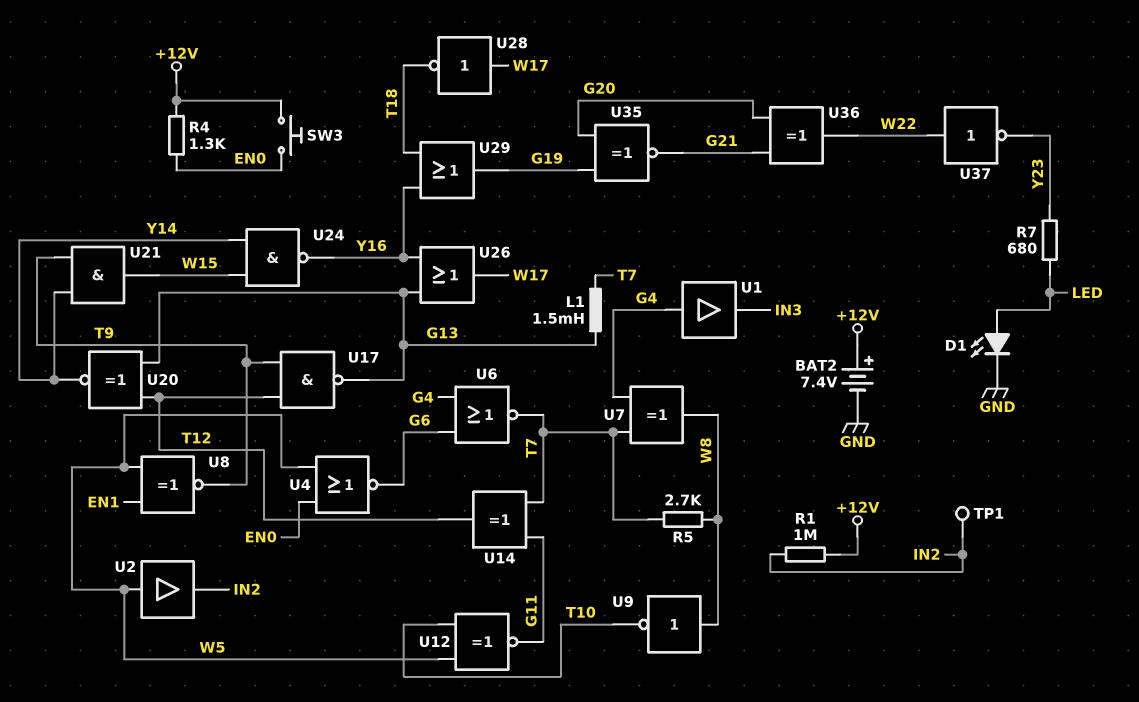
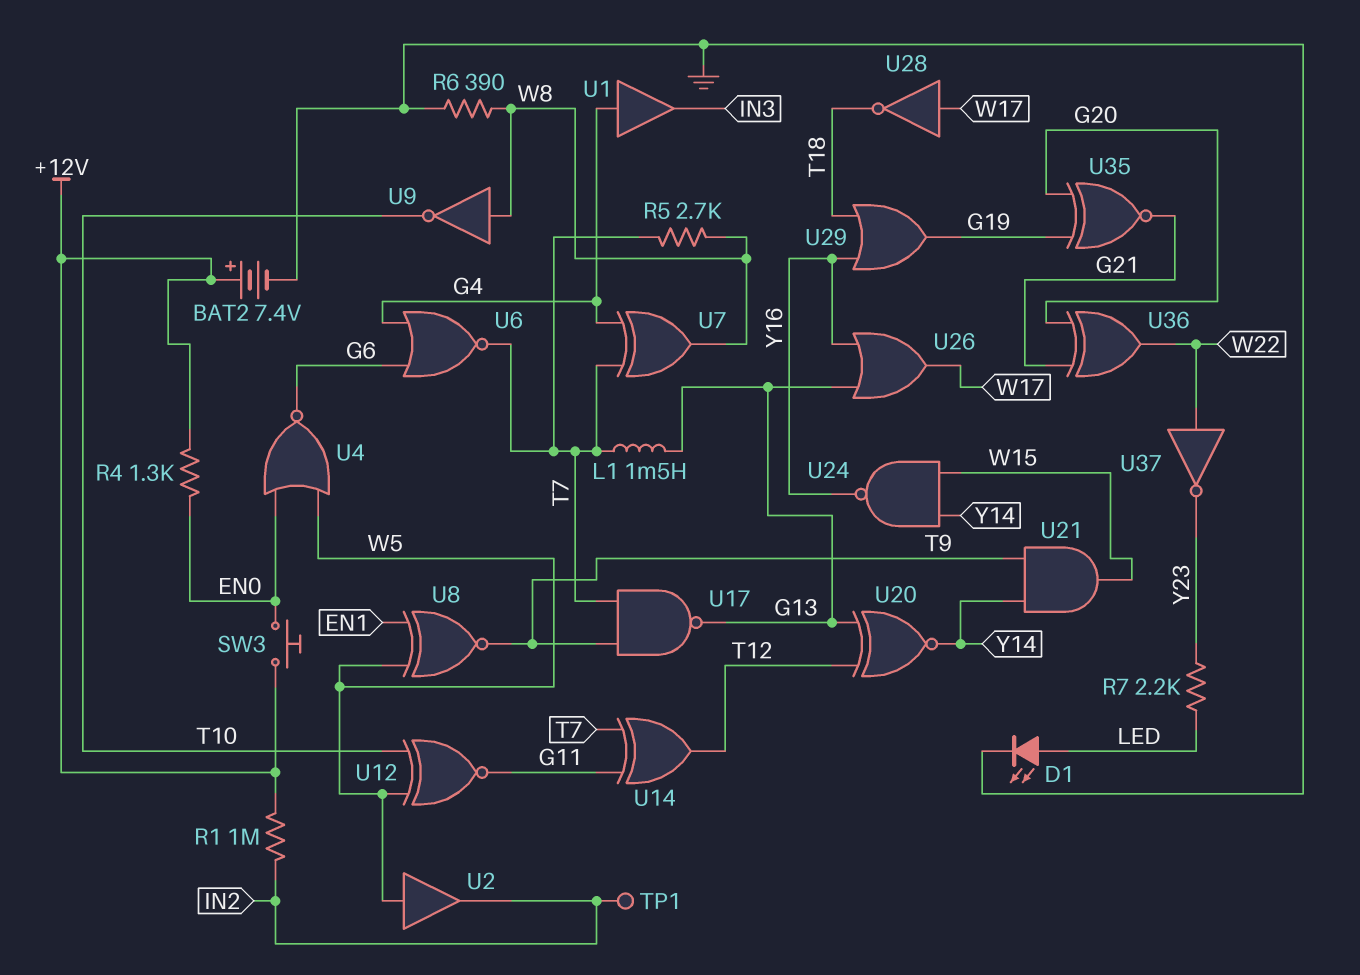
R6: none -> 390 (GND, W8)
R7: 680 (LED, Y23) -> 2.2k (LED, Y23)
U17: NAND (in T9, in T12, out G13) -> NAND (in T7, in T9, out G13)

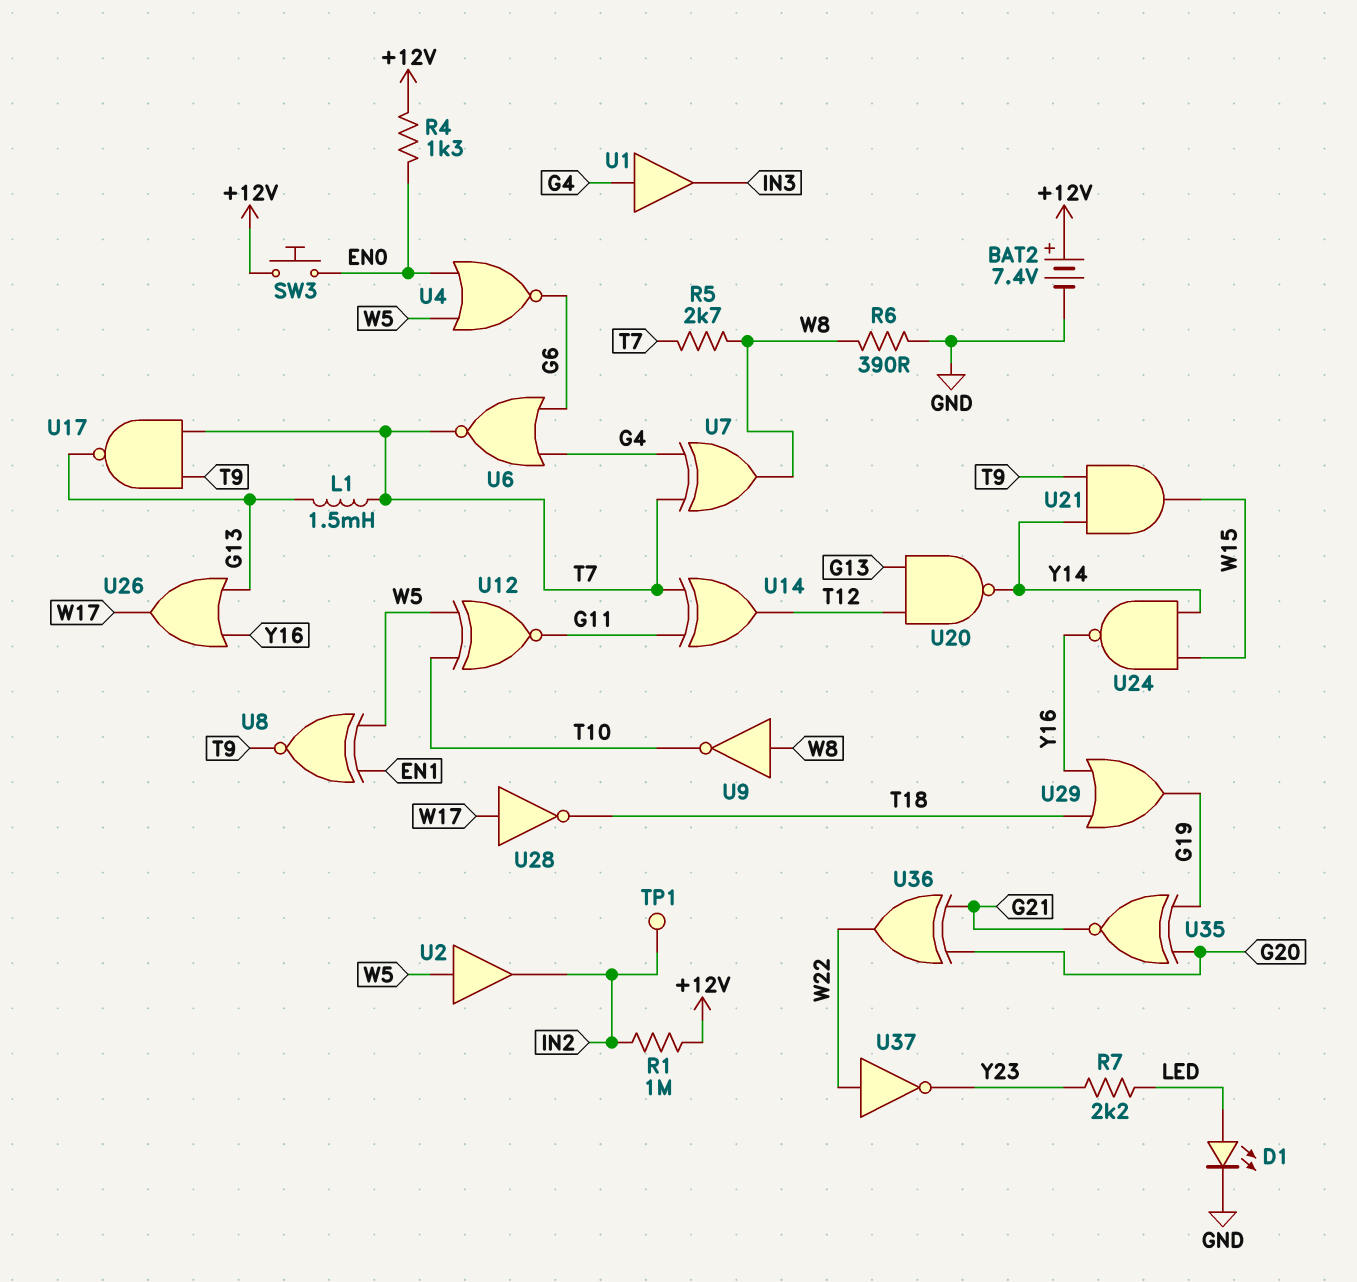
U20: XNOR (in G13, in T12, out Y14) -> NAND (in G13, in T12, out Y14)

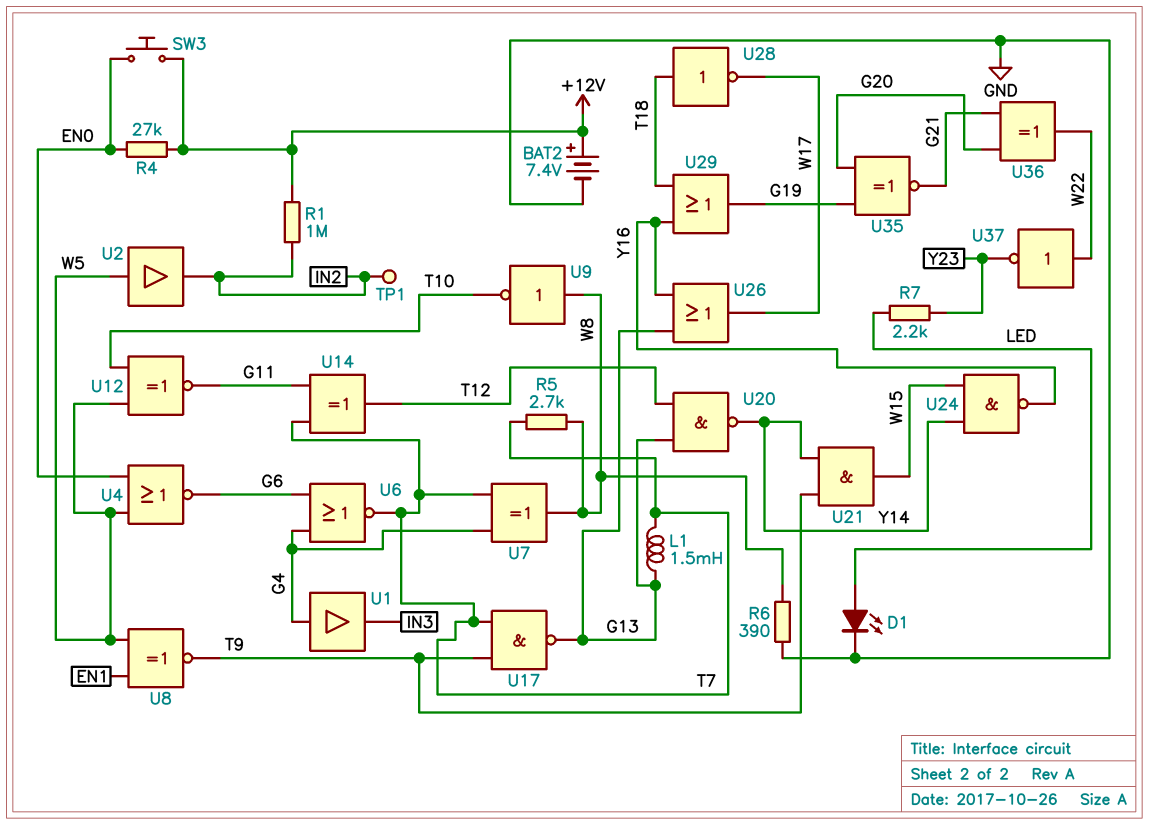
R4: 1.3k (+12V, EN0) -> 27k (+12V, EN0)
U28: NOT (in W17, out T18) -> NOT (in T18, out W17)

